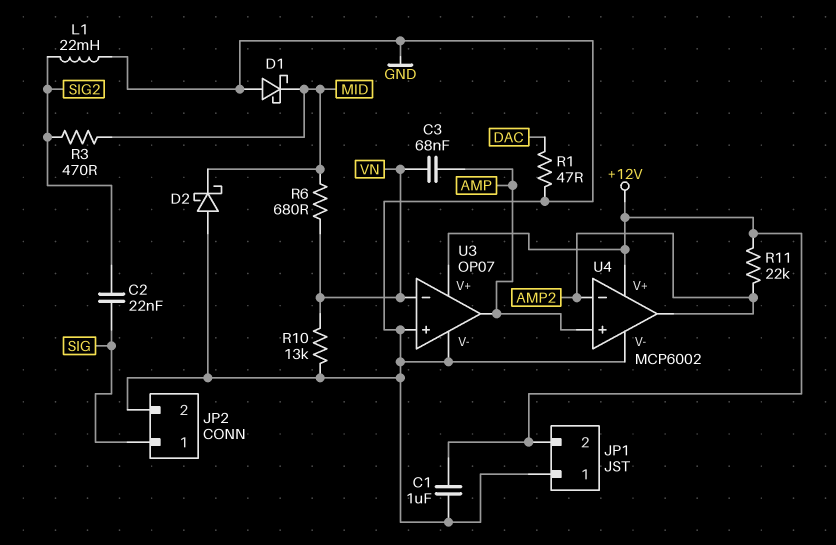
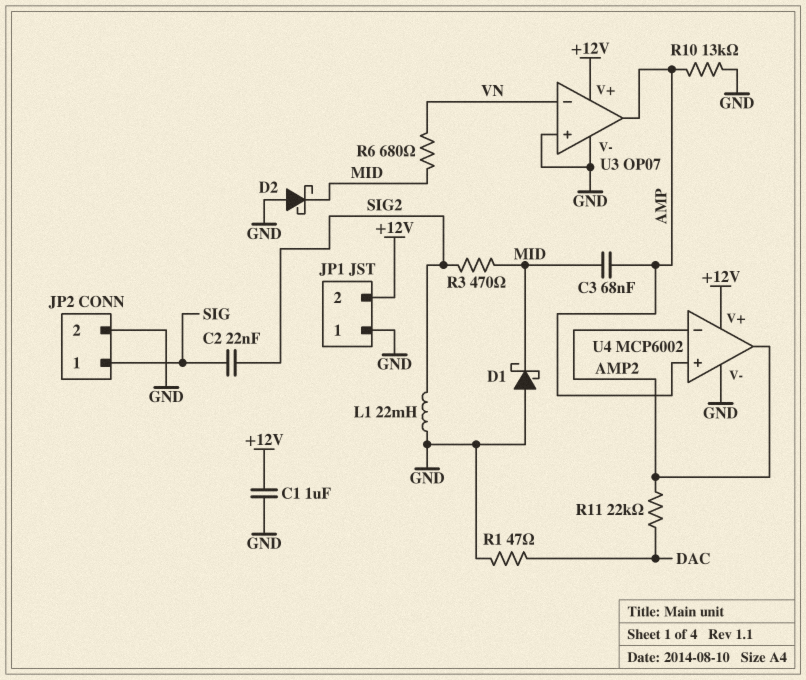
C3: 68nF (AMP, VN) -> 68nF (AMP, MID)
R10: 13k (GND, VN) -> 13k (AMP, GND)
R11: 22k (+12V, AMP2) -> 22k (AMP2, DAC)

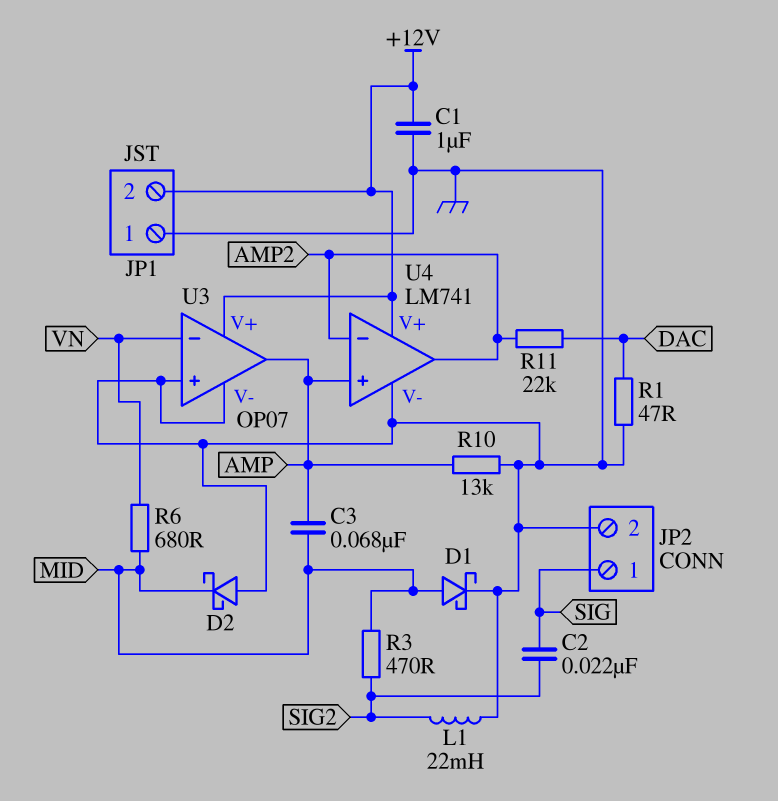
D1: schottky (A GND, K MID) -> schottky (A MID, K GND)
U4: MCP6002 -> LM741

